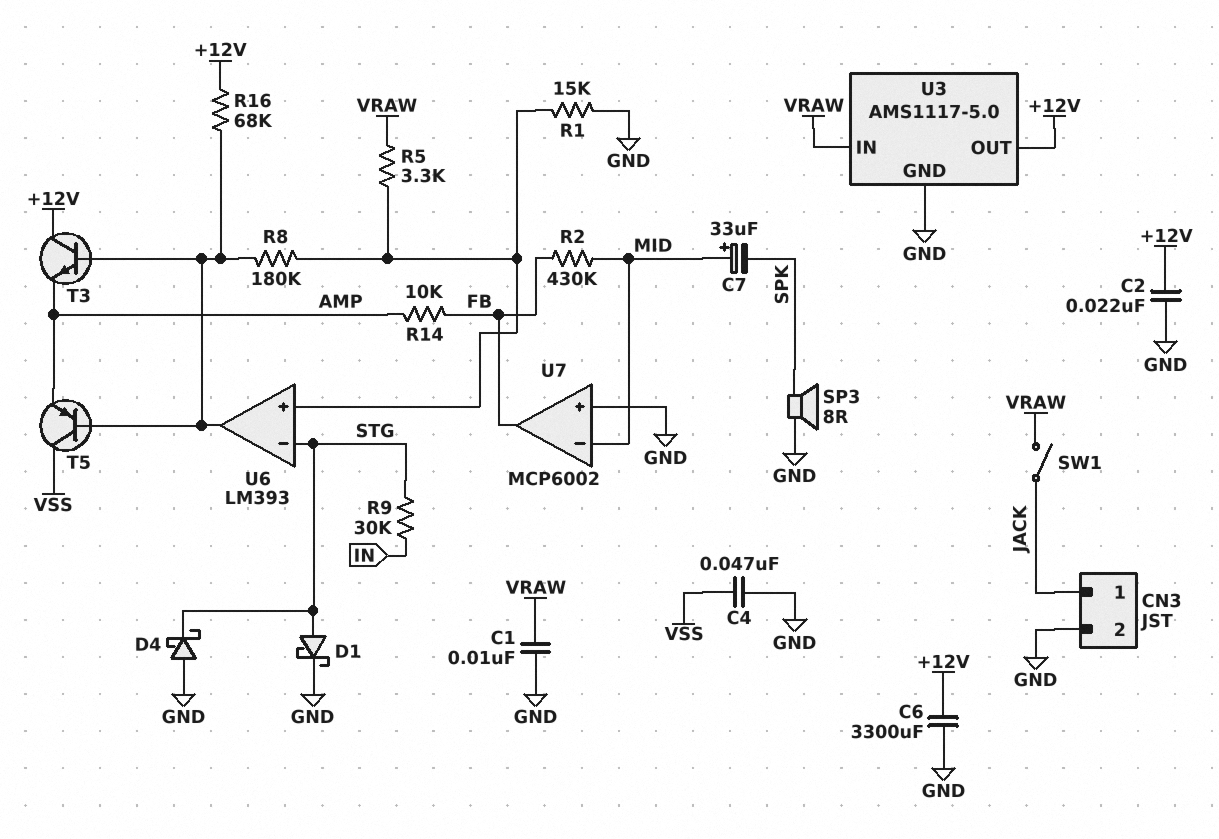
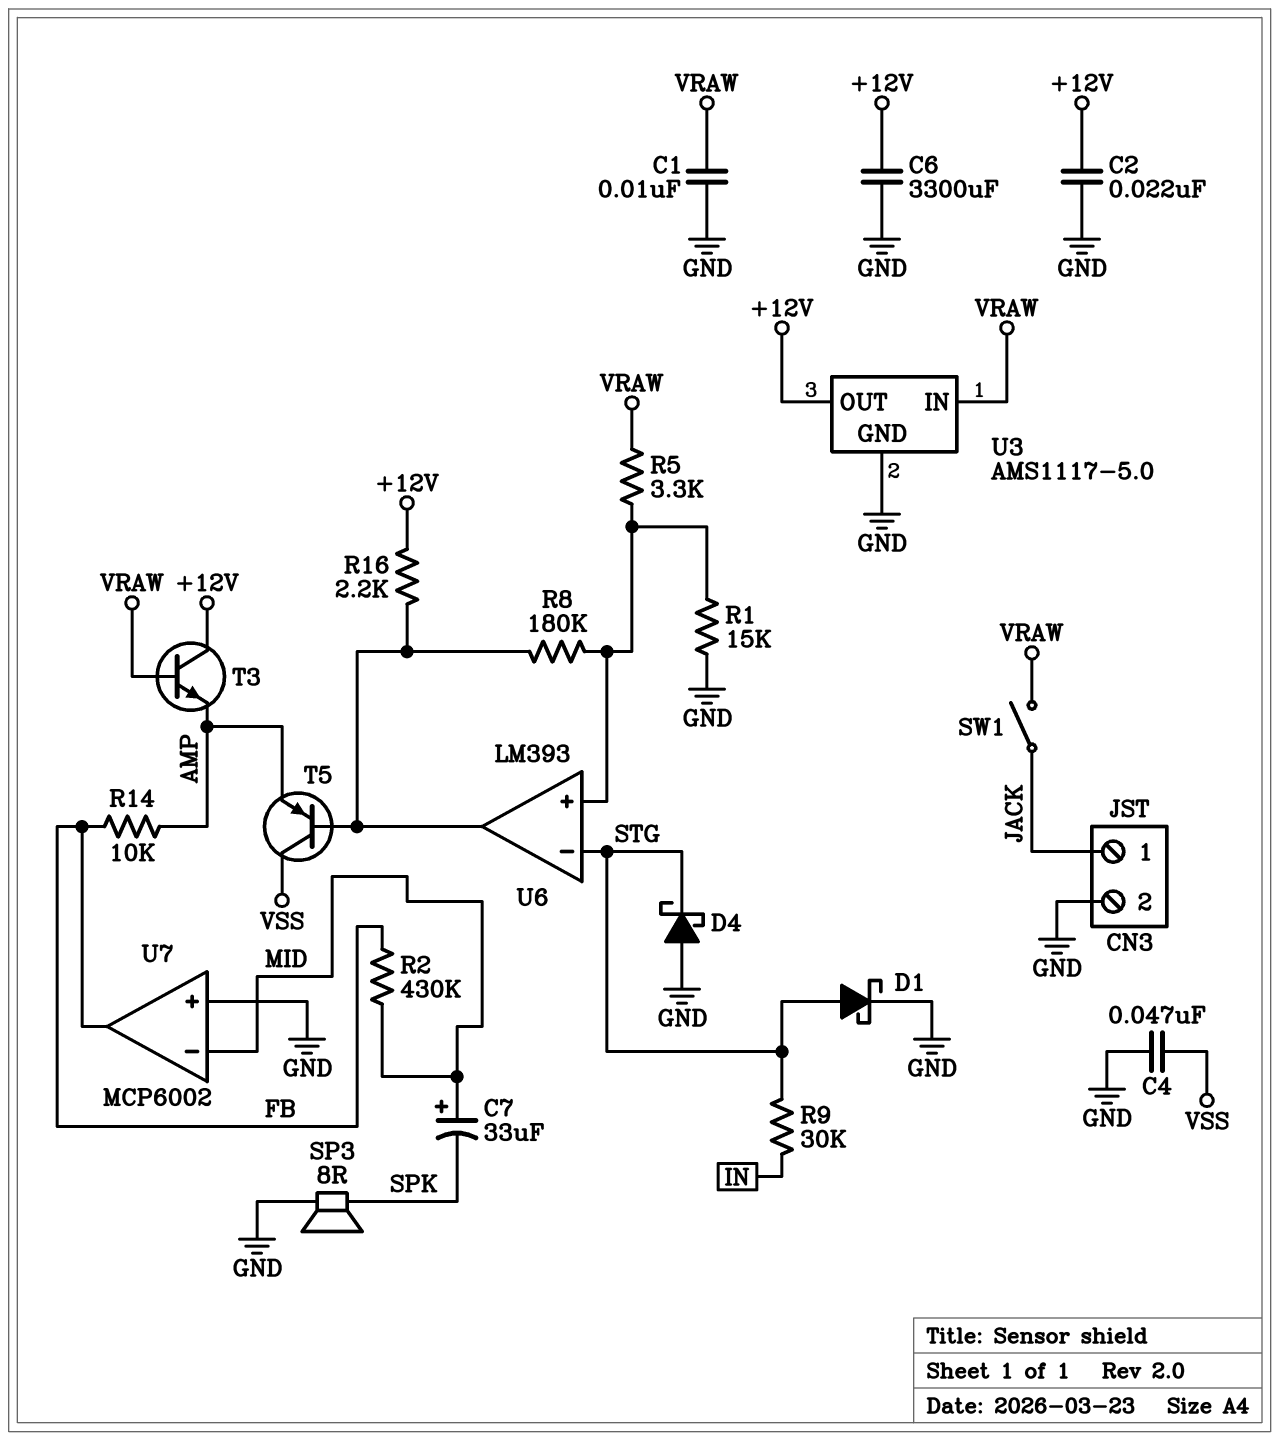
R16: 68k (+12V, U6/out) -> 2.2k (+12V, U6/out)
T3: NPN (B U6/out, C +12V, E AMP) -> NPN (B VRAW, C +12V, E AMP)

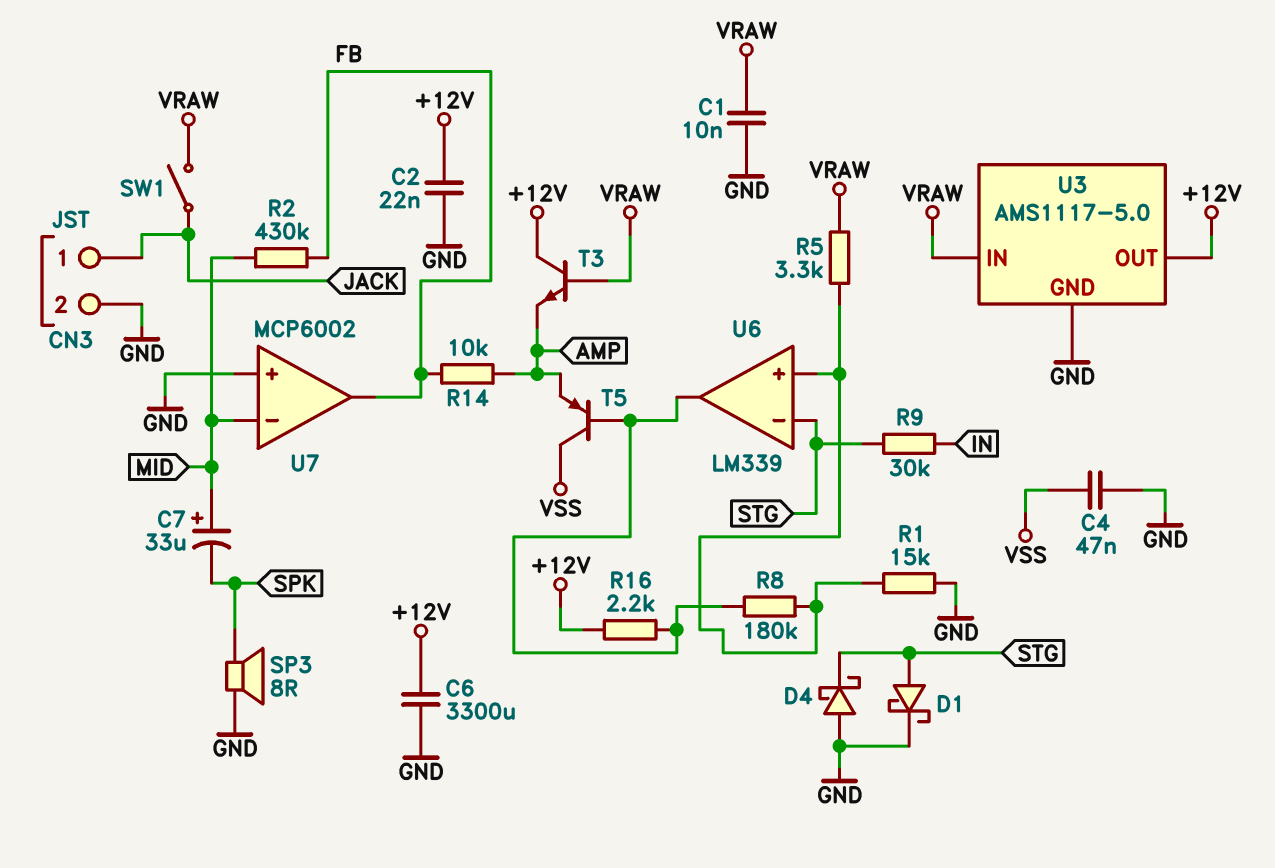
U6: LM393 -> LM339

